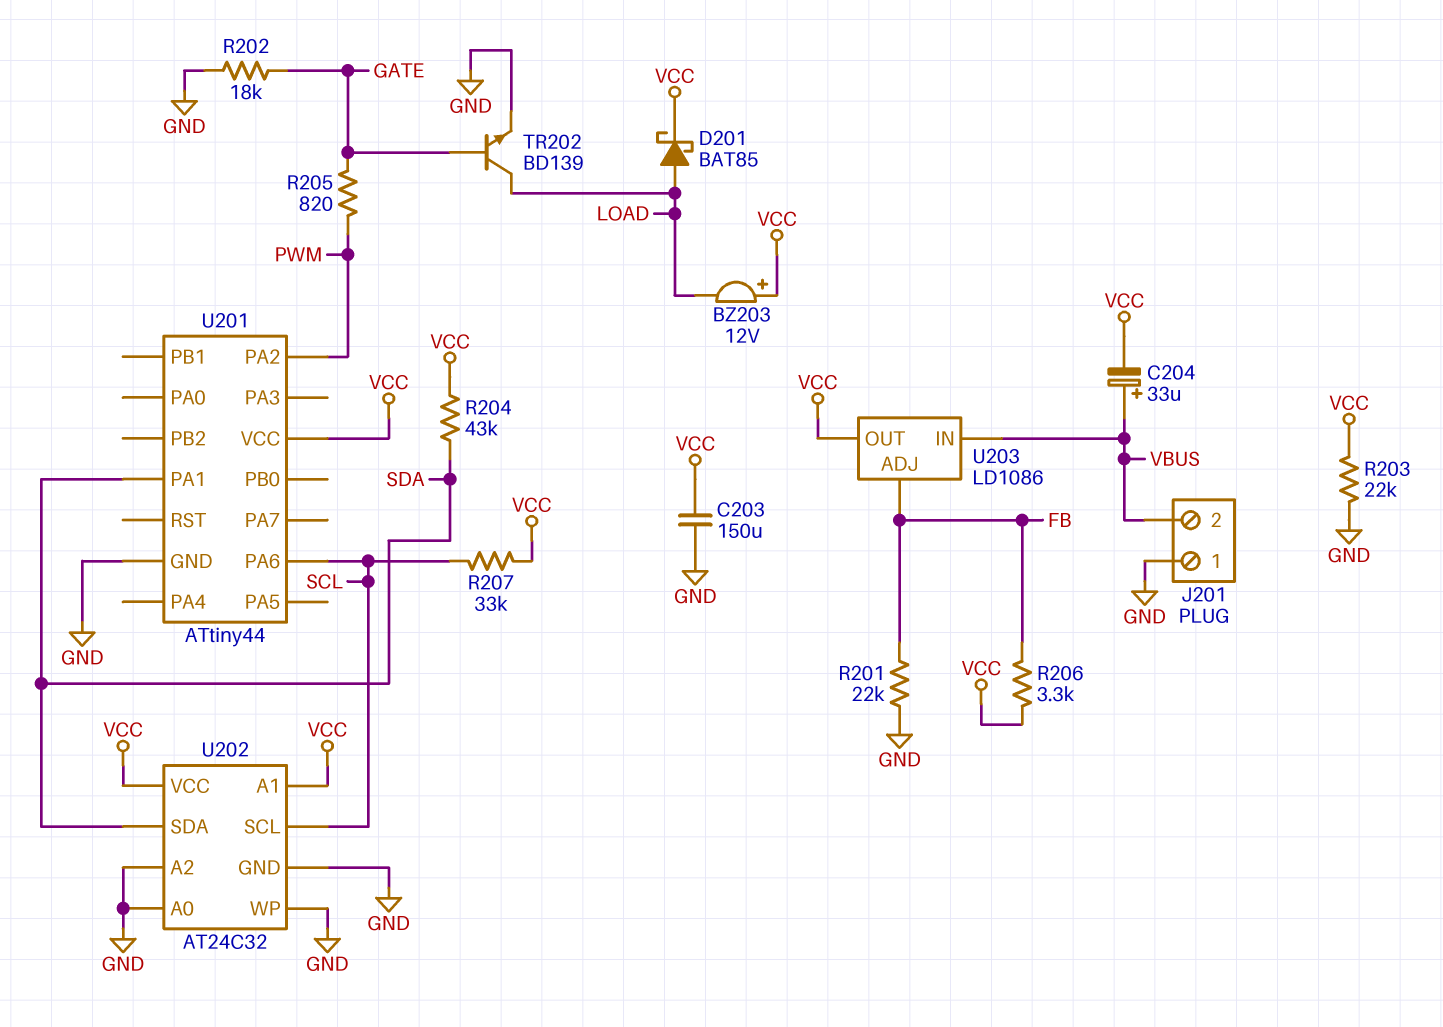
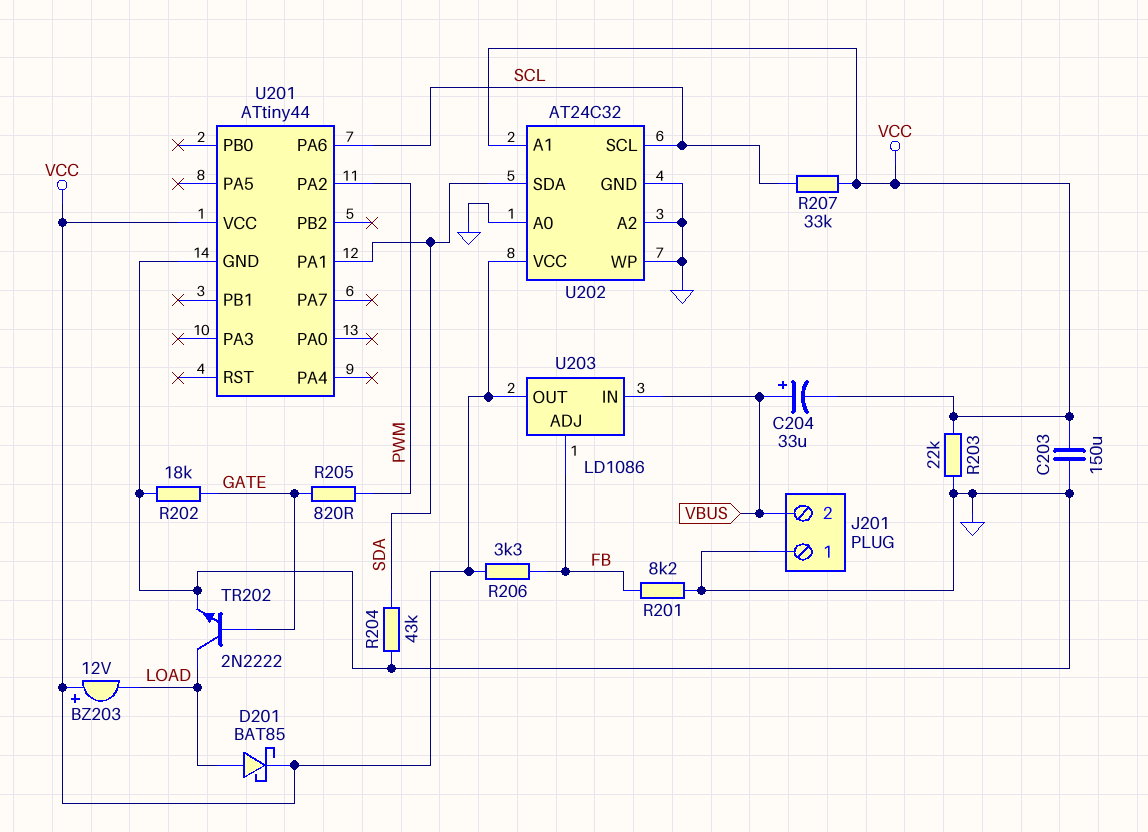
R201: 22k (FB, GND) -> 8.2k (FB, GND)
R204: 43k (SDA, VCC) -> 43k (GND, SDA)
TR202: NPN BD139 (B GATE, C LOAD, E GND) -> NPN 2N2222 (B GATE, C LOAD, E GND)

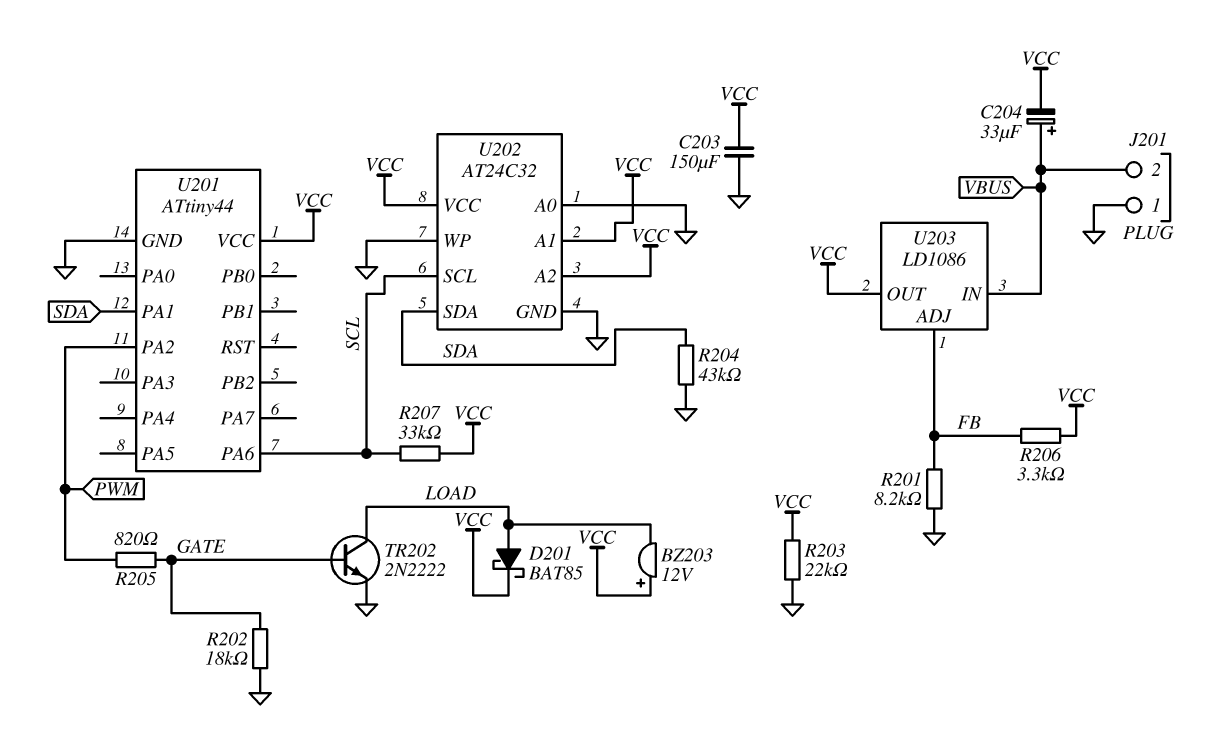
U202 pin A2: GND -> VCC

